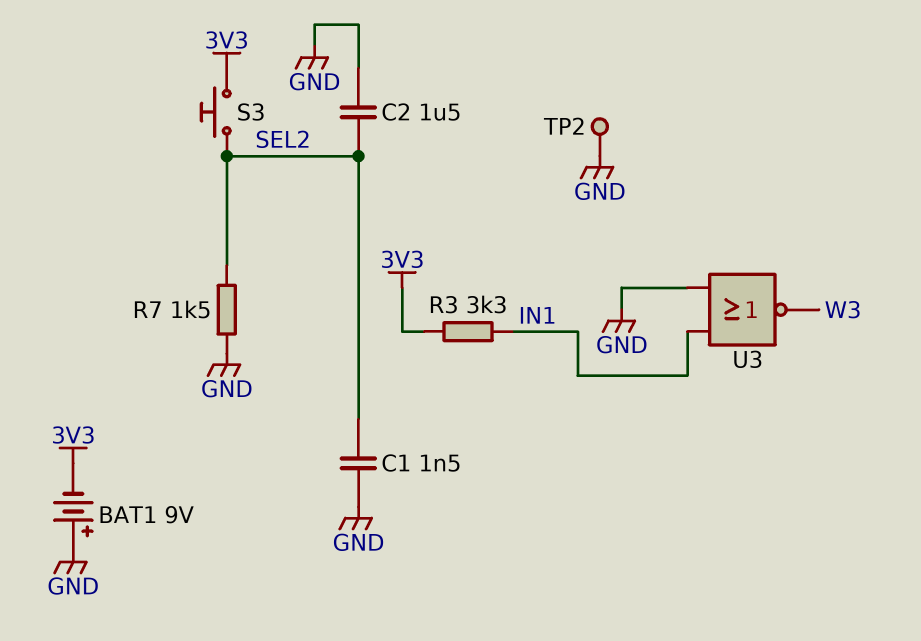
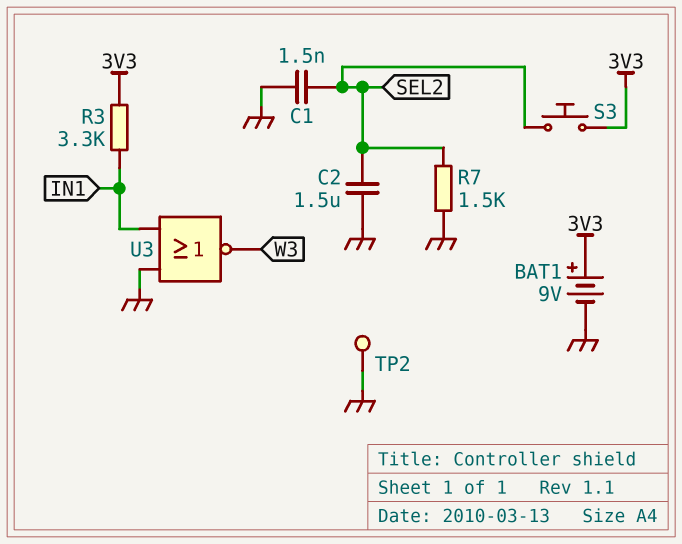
BAT1: 9V (plus GND, minus 3V3) -> 9V (plus 3V3, minus GND)

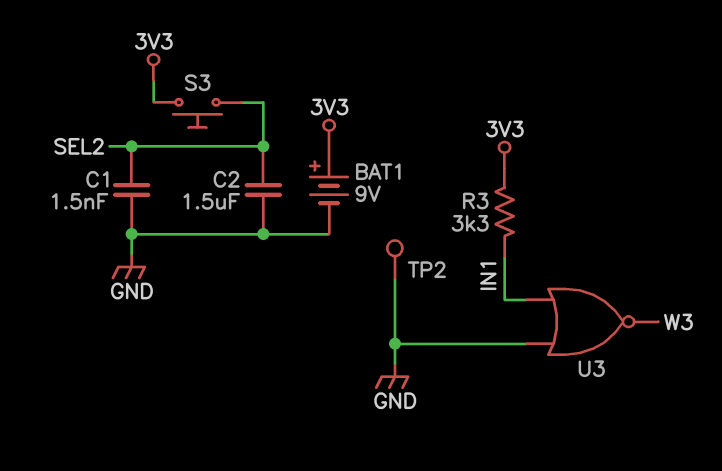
R7: 1.5k (GND, SEL2) -> none

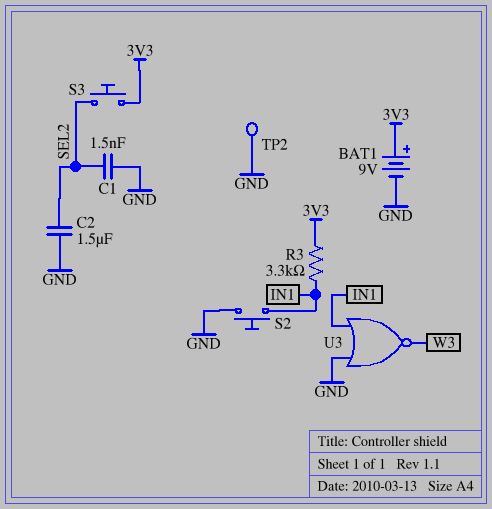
S2: none -> button (GND, IN1)

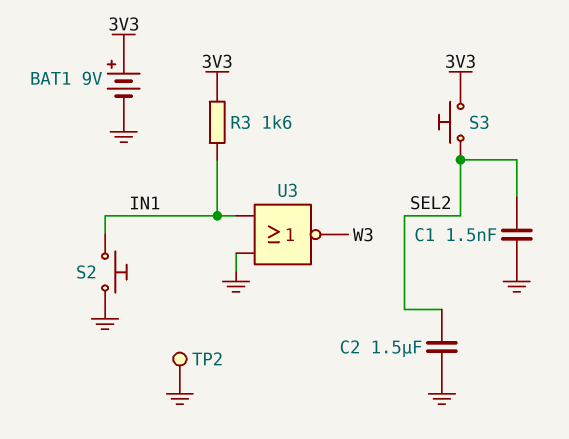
R3: 3.3k (3V3, IN1) -> 1.6k (3V3, IN1)

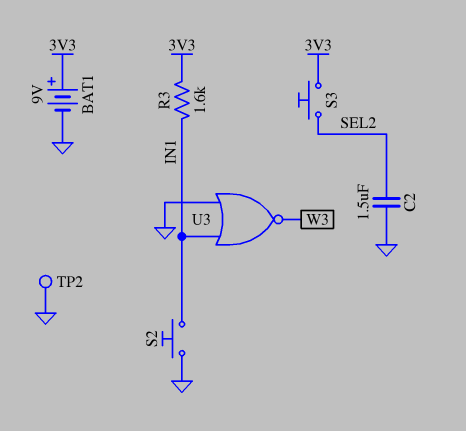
C1: 1.5nF (GND, SEL2) -> none

